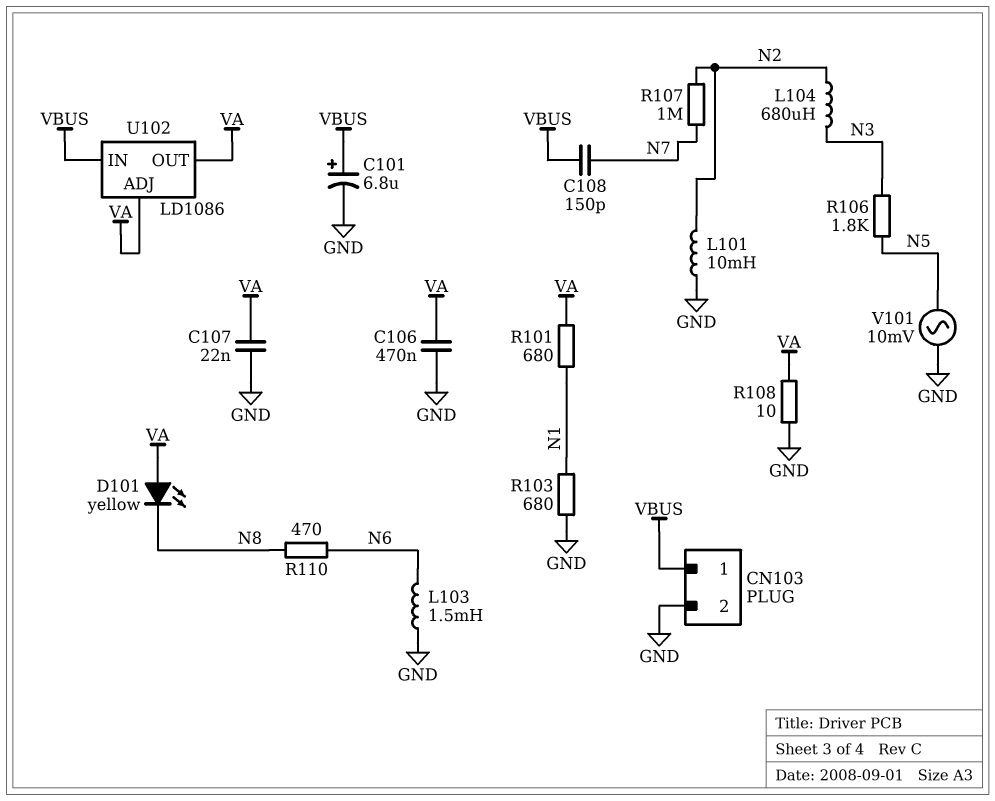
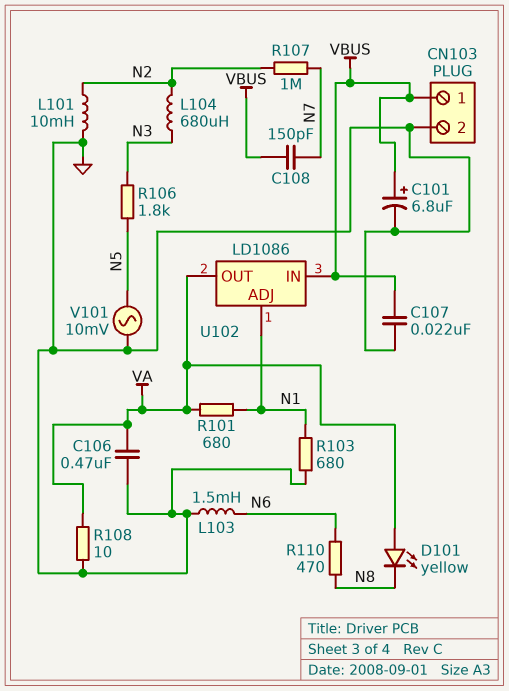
C107: 22nF (GND, VA) -> 22nF (GND, VBUS)
U102 pin ADJ: VA -> N1

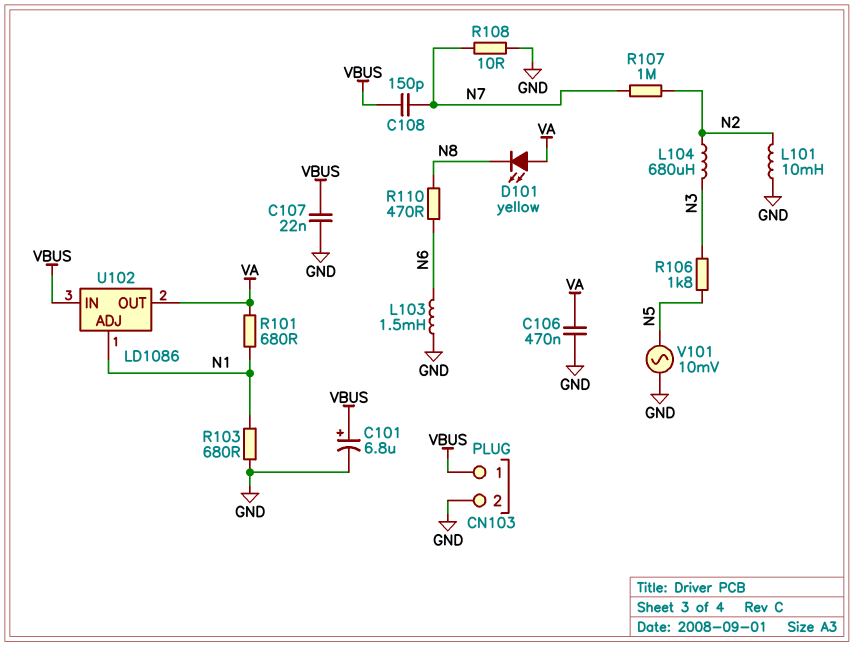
R108: 10 (GND, VA) -> 10 (GND, N7)

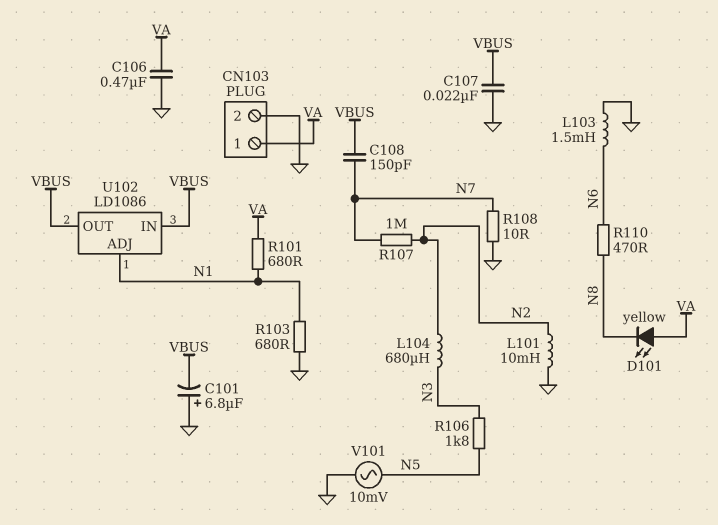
C101: 6.8uF (plus VBUS, minus GND) -> 6.8uF (plus GND, minus VBUS)
CN103 pin 1: VBUS -> VA
U102 pin OUT: VA -> VBUS

